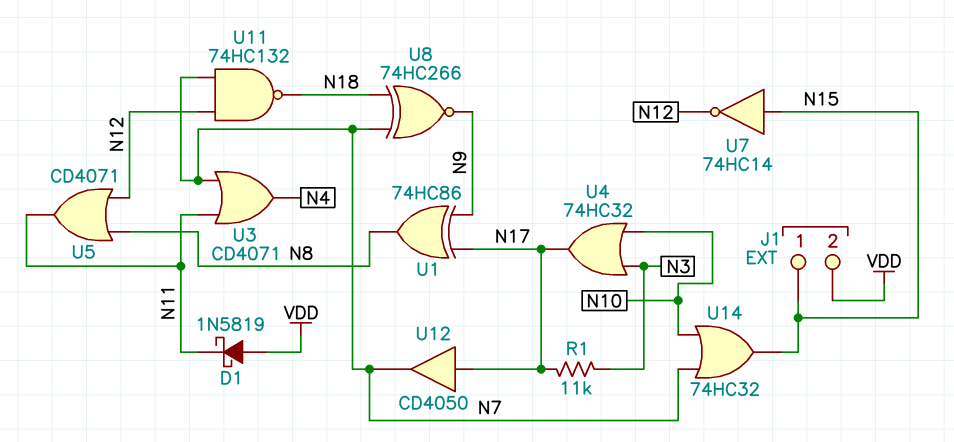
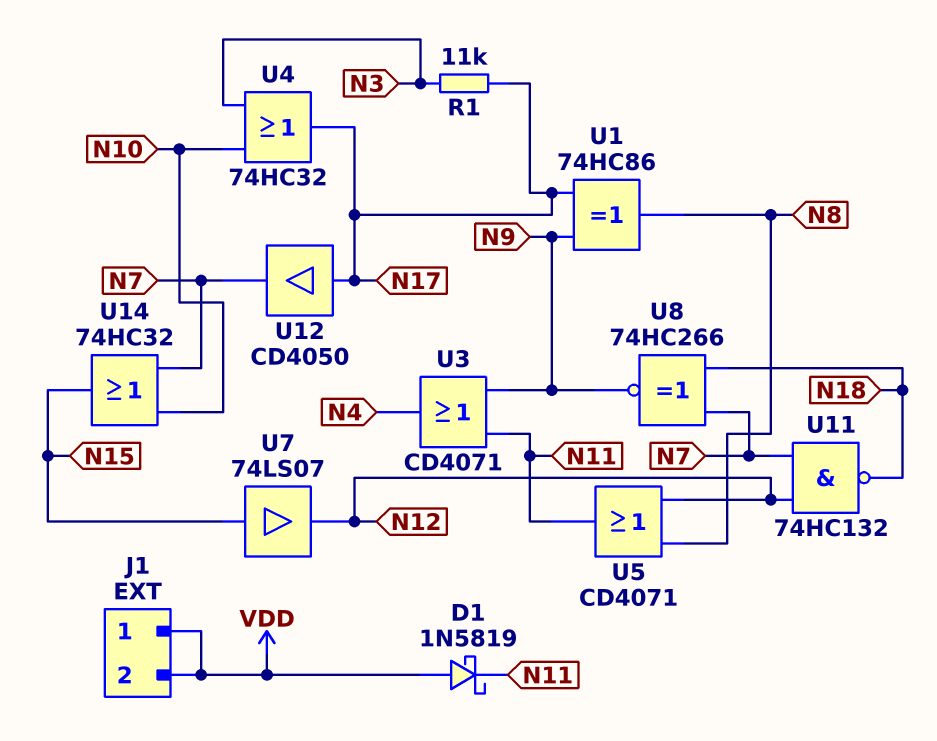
J1 pin 1: N15 -> VDD
U3: OR CD4071 (in N7, in N11, out N4) -> OR CD4071 (in N9, in N11, out N4)
U7: NOT 74HC14 (in N15, out N12) -> buffer 74LS07 (in N15, out N12)

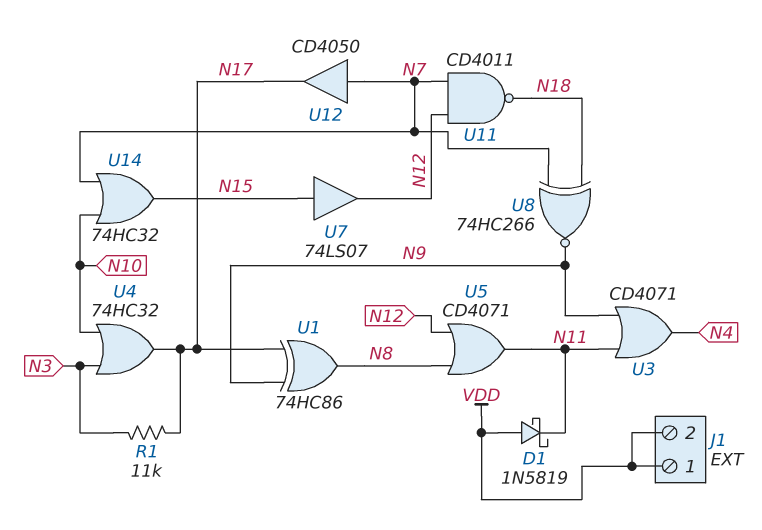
U11: NAND 74HC132 (in N7, in N12, out N18) -> NAND CD4011 (in N7, in N12, out N18)
U12: buffer CD4050 (in N17, out N7) -> buffer CD4050 (in N7, out N17)

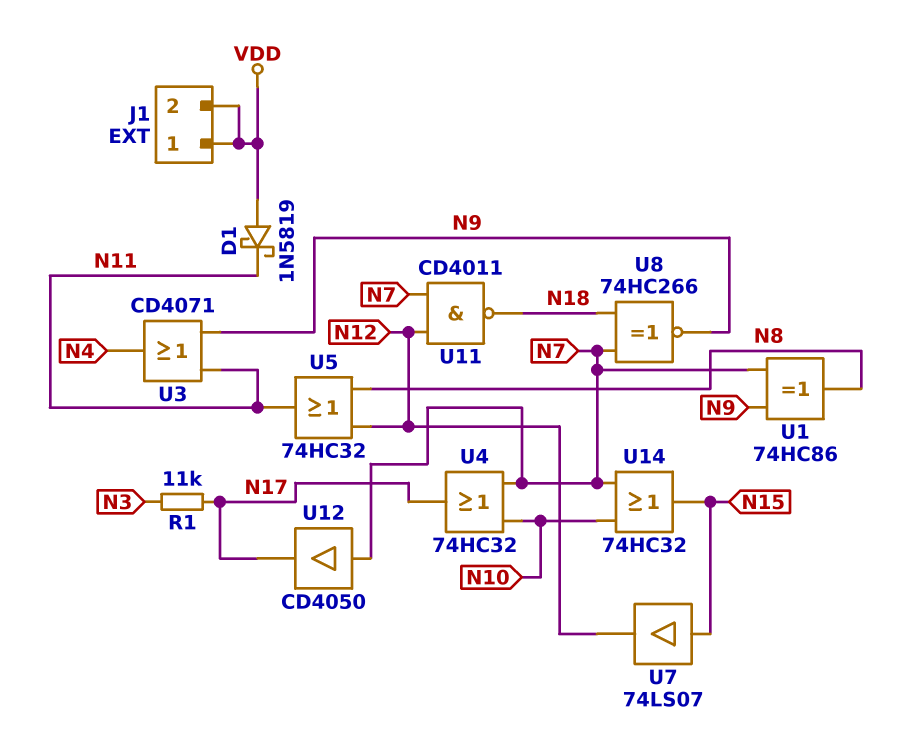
U1: XOR 74HC86 (in N9, in N17, out N8) -> XOR 74HC86 (in N7, in N9, out N8)
U4: OR 74HC32 (in N3, in N10, out N17) -> OR 74HC32 (in N7, in N10, out N17)
U5: OR CD4071 (in N8, in N12, out N11) -> OR 74HC32 (in N8, in N12, out N11)

